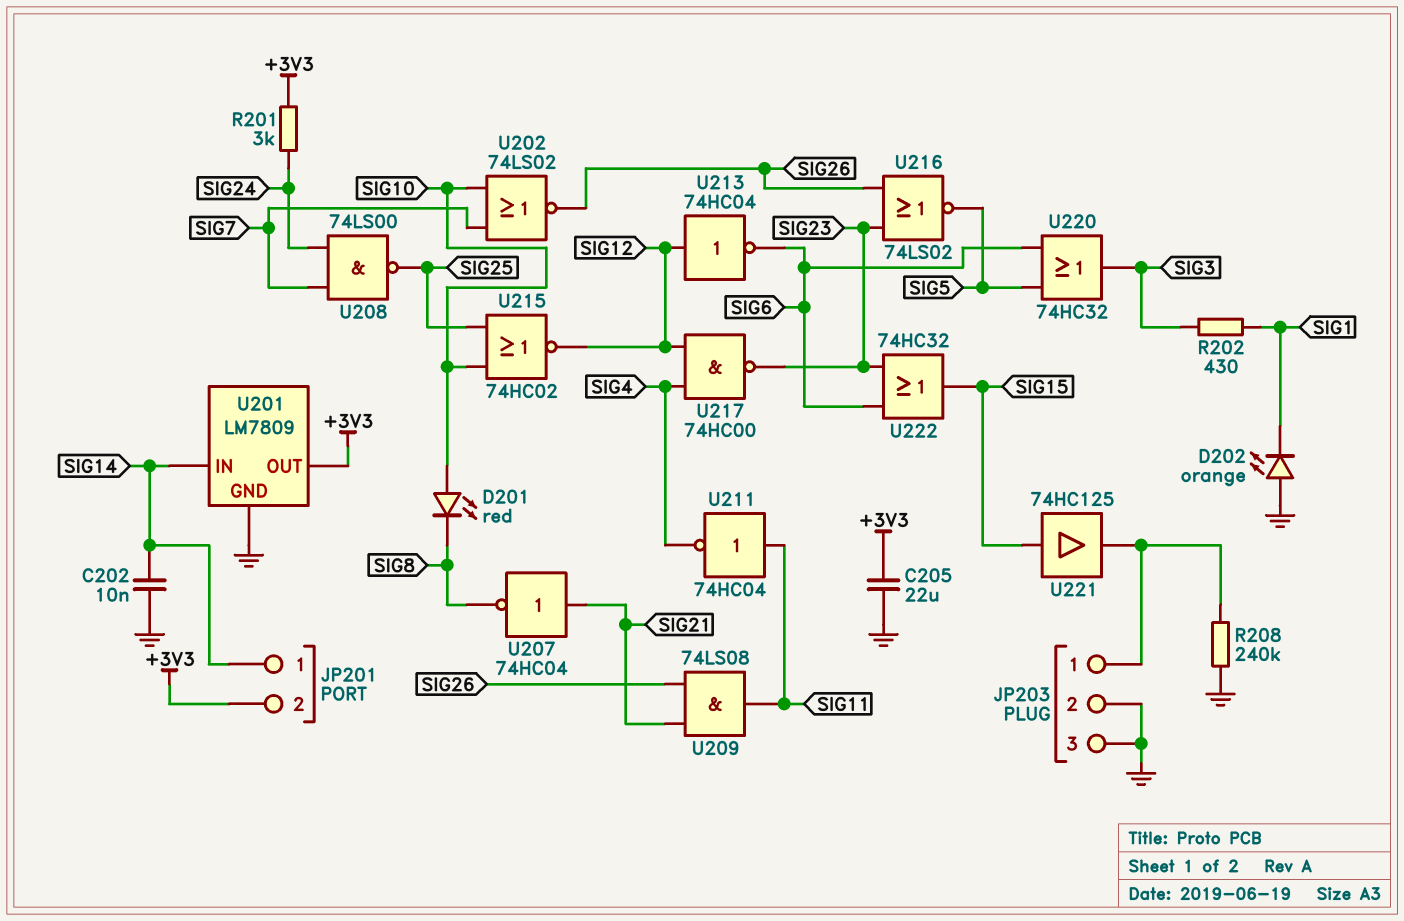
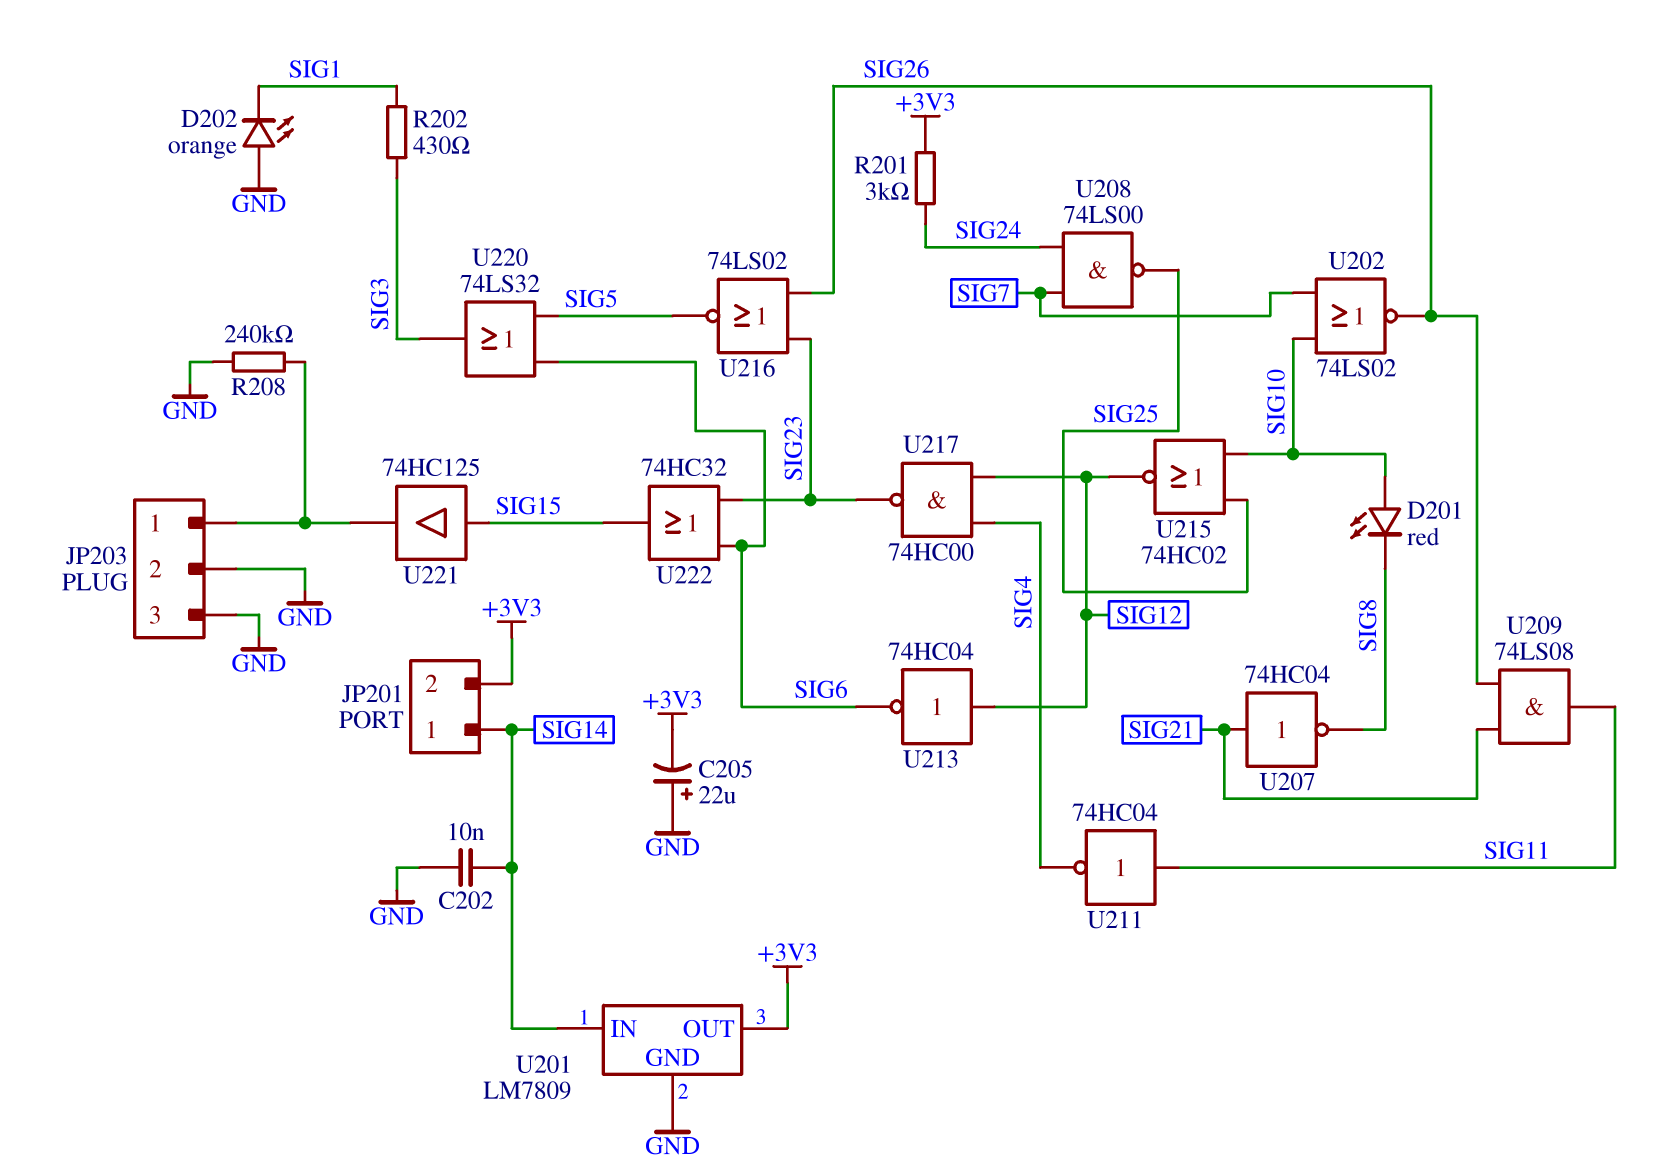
C205: 22uF (+3V3, GND) -> 22uF (plus GND, minus +3V3)
U220: OR 74HC32 (in SIG5, in SIG6, out SIG3) -> OR 74LS32 (in SIG5, in SIG6, out SIG3)

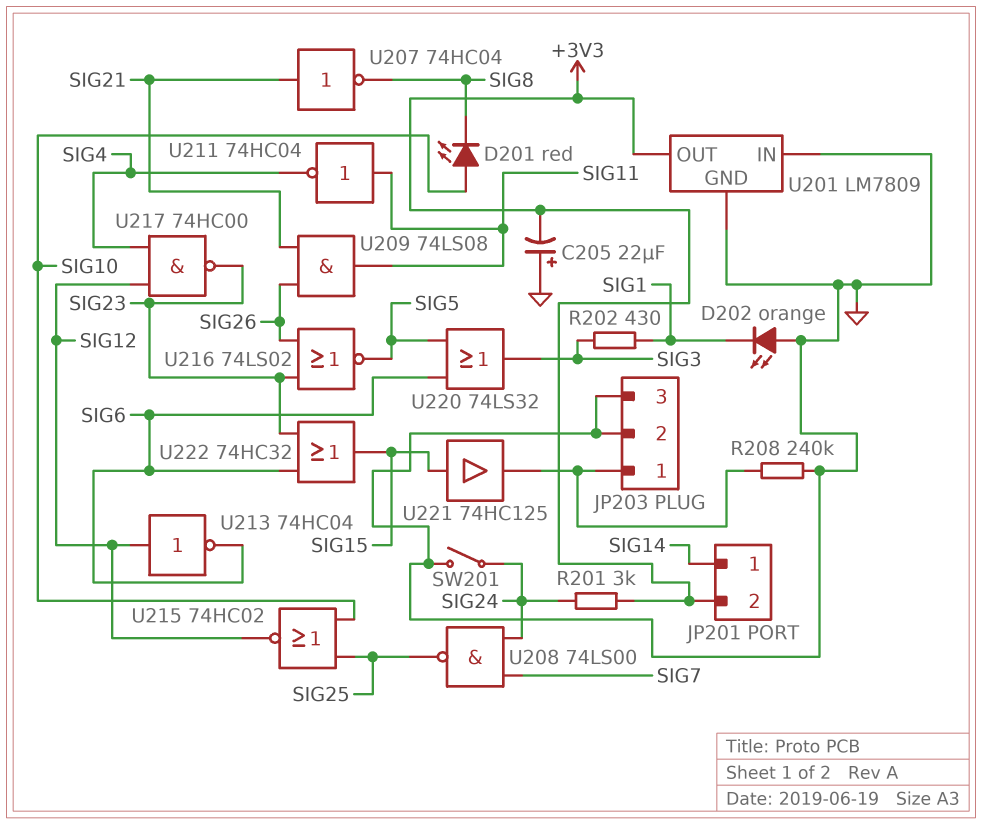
C202: 10nF (GND, SIG14) -> none
SW201: none -> switch (GND, SIG24)
U201 pin IN: SIG14 -> GND
U202: NOR 74LS02 (in SIG7, in SIG10, out SIG26) -> none

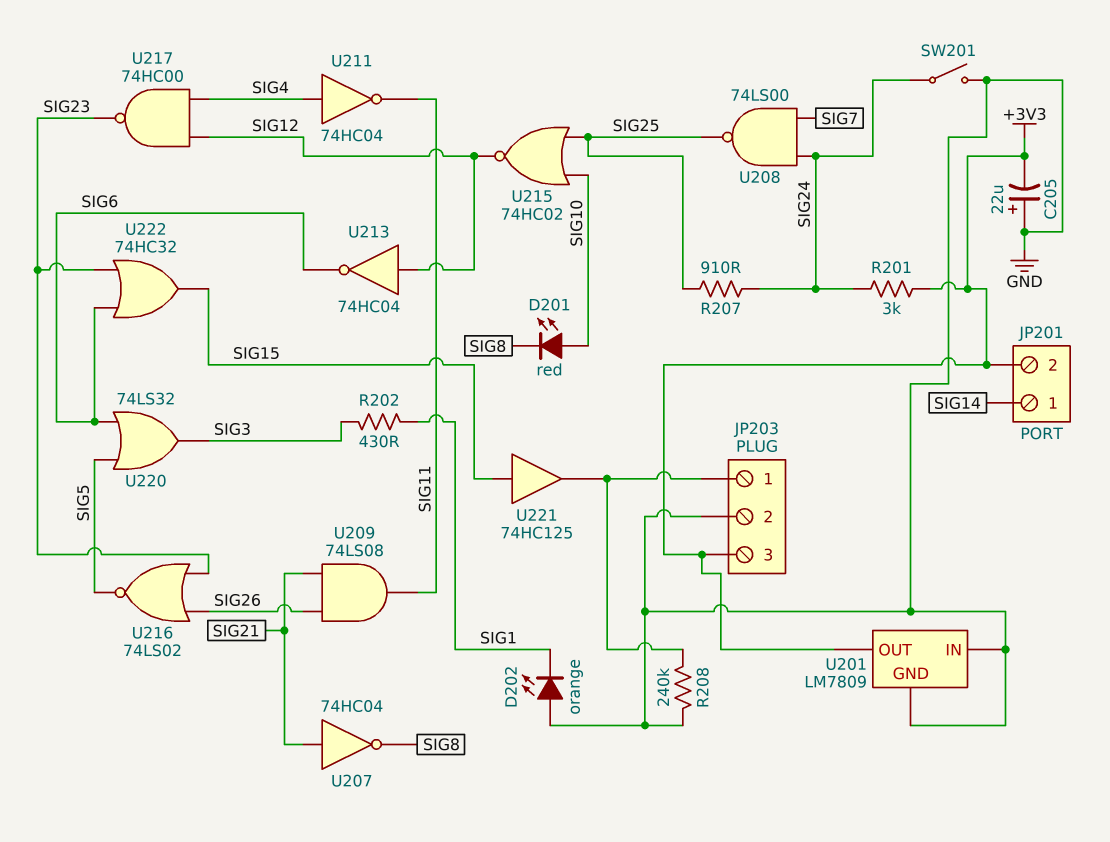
JP203 pin 3: GND -> +3V3
R207: none -> 910 (SIG24, SIG25)
U211: NOT 74HC04 (in SIG11, out SIG4) -> NOT 74HC04 (in SIG4, out SIG11)

